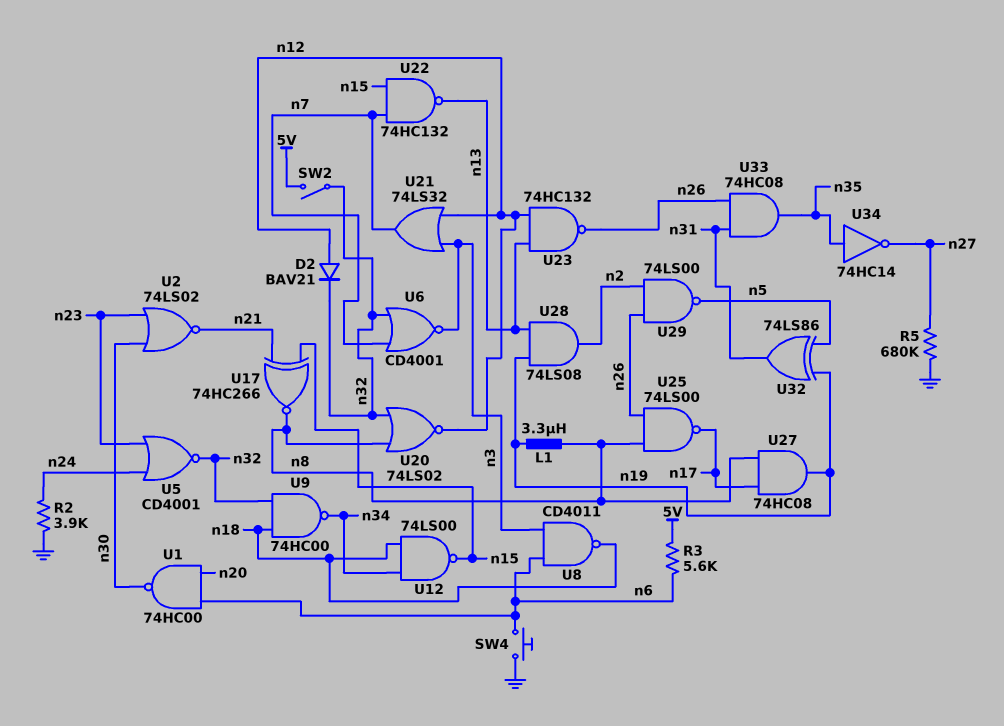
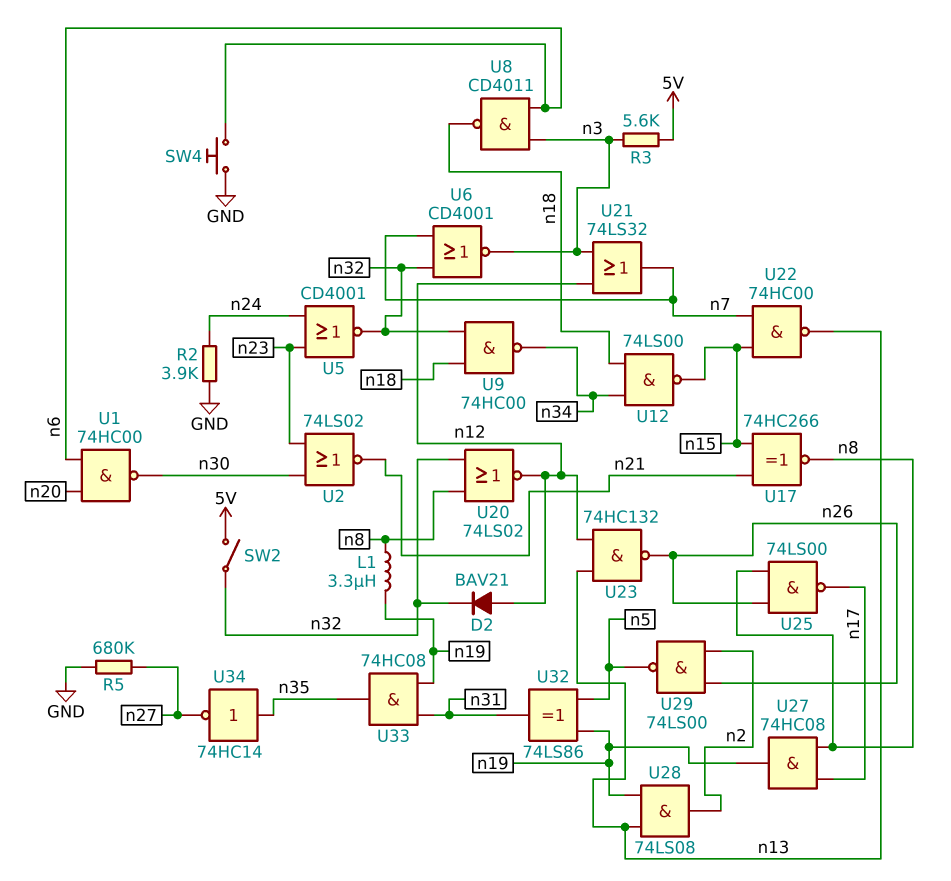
R3: 5.6k (5V, n6) -> 5.6k (5V, n3)
U22: NAND 74HC132 (in n7, in n15, out n13) -> NAND 74HC00 (in n7, in n15, out n13)
U33: AND 74HC08 (in n26, in n31, out n35) -> AND 74HC08 (in n19, in n31, out n35)

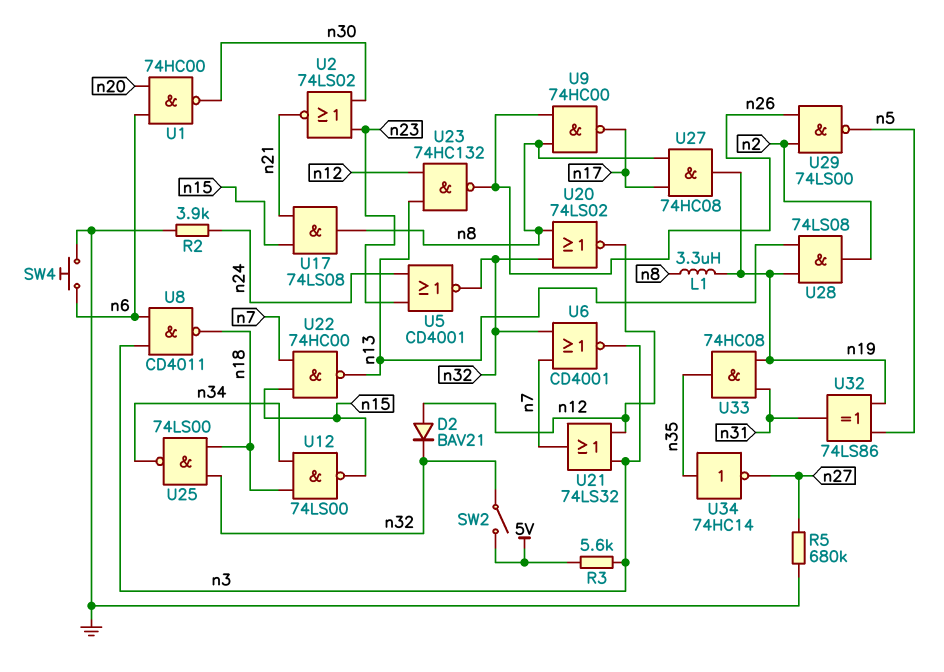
U9: NAND 74HC00 (in n18, in n32, out n34) -> NAND 74HC00 (in n8, in n26, out n17)
U17: XNOR 74HC266 (in n15, in n21, out n8) -> AND 74LS08 (in n15, in n21, out n8)
U25: NAND 74LS00 (in n8, in n26, out n17) -> NAND 74LS00 (in n18, in n32, out n34)

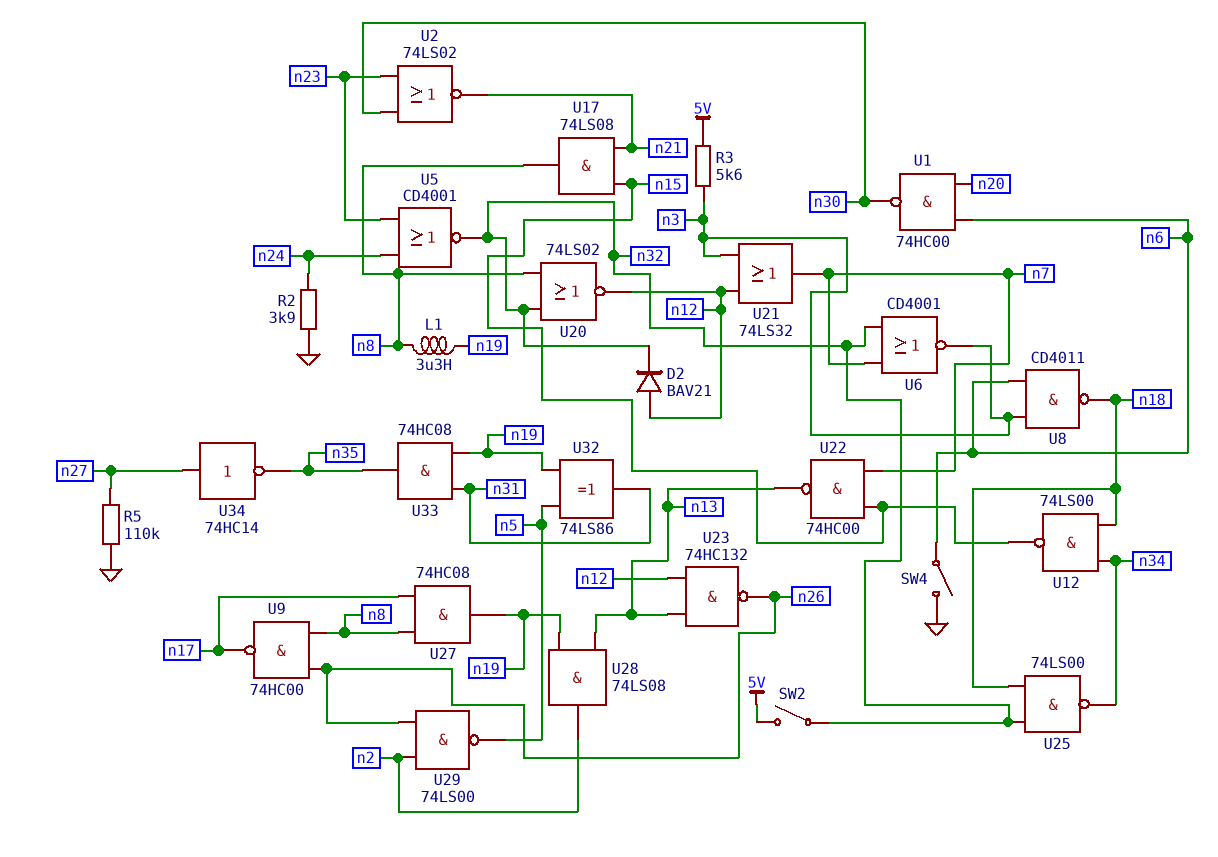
R5: 680k (GND, n27) -> 110k (GND, n27)
SW4: button (GND, n6) -> switch (GND, n6)
U34: NOT 74HC14 (in n35, out n27) -> NOT 74HC14 (in n27, out n35)

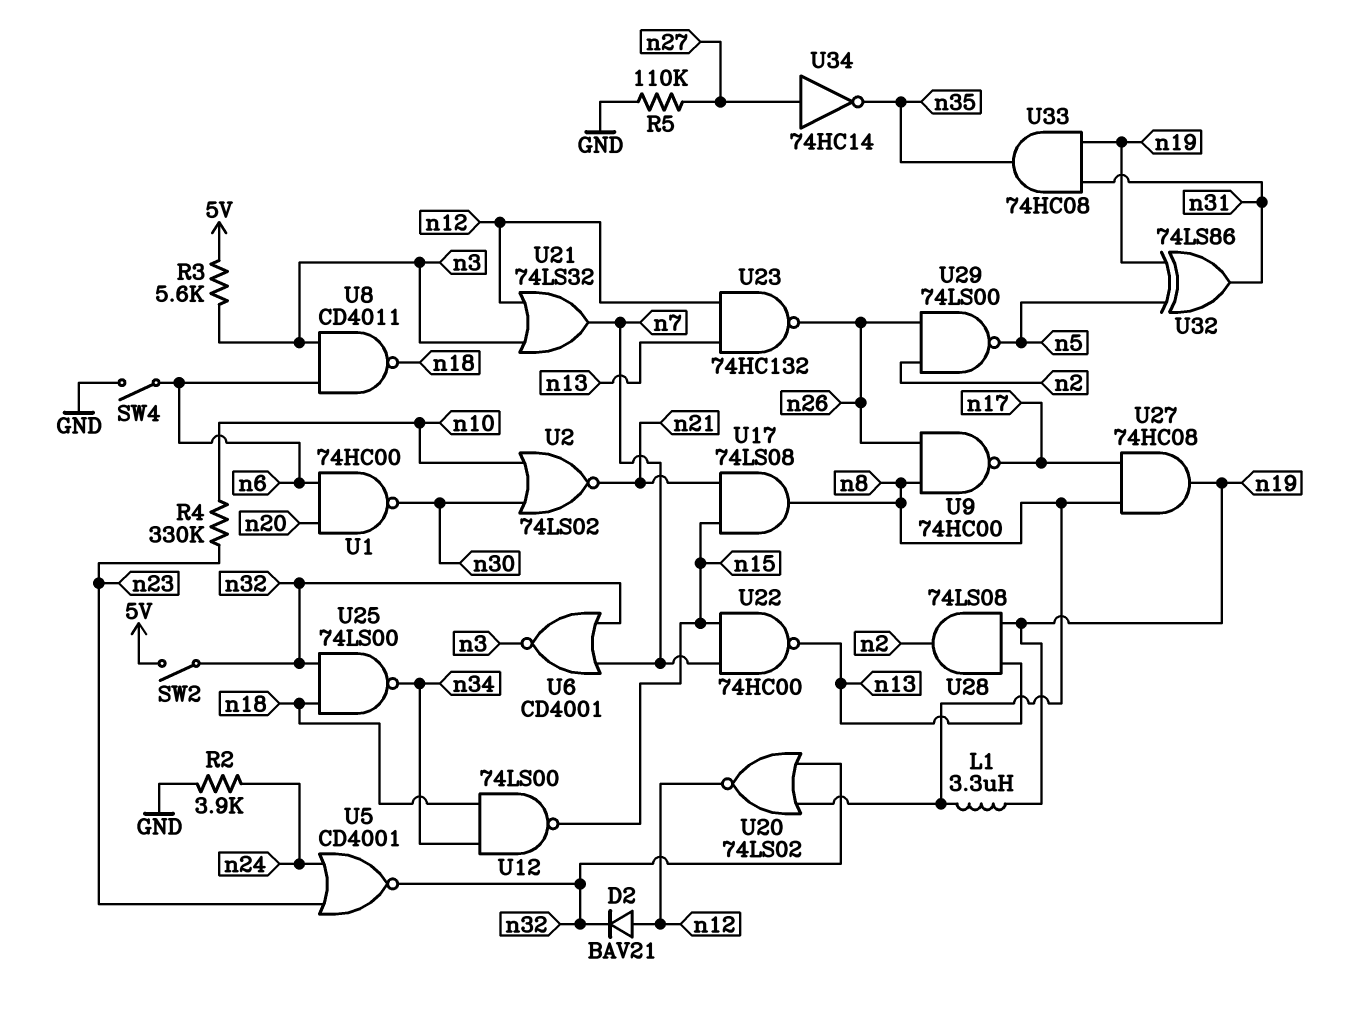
R4: none -> 330k (n10, n23)
U2: NOR 74LS02 (in n23, in n30, out n21) -> NOR 74LS02 (in n10, in n30, out n21)

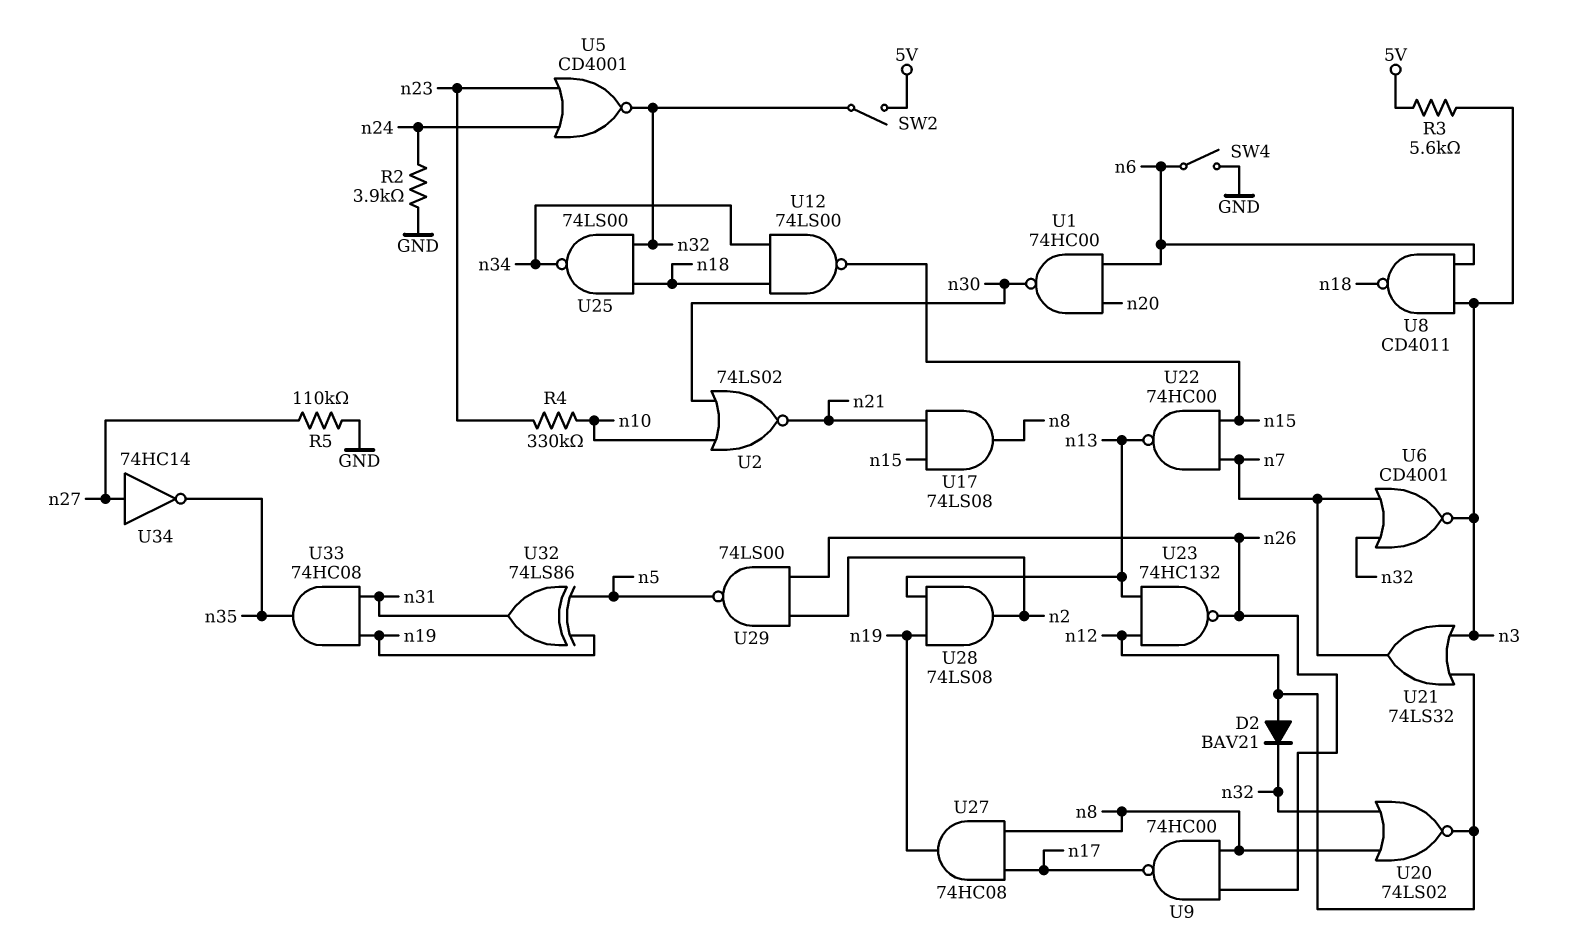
L1: 3.3uH (n8, n19) -> none

